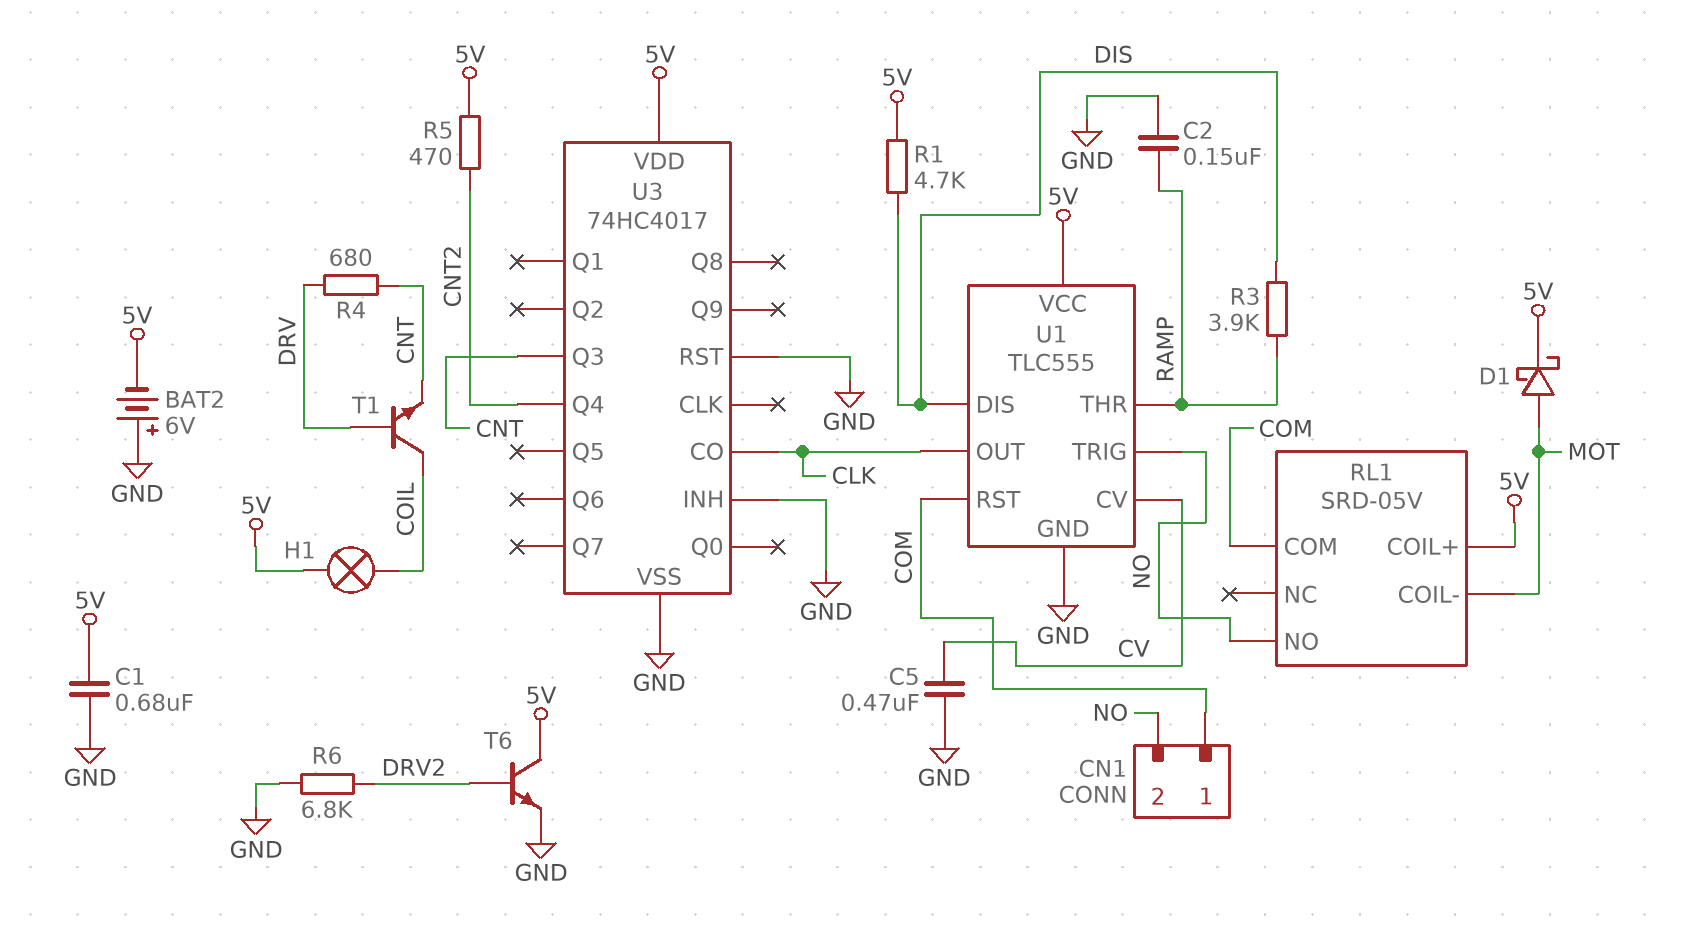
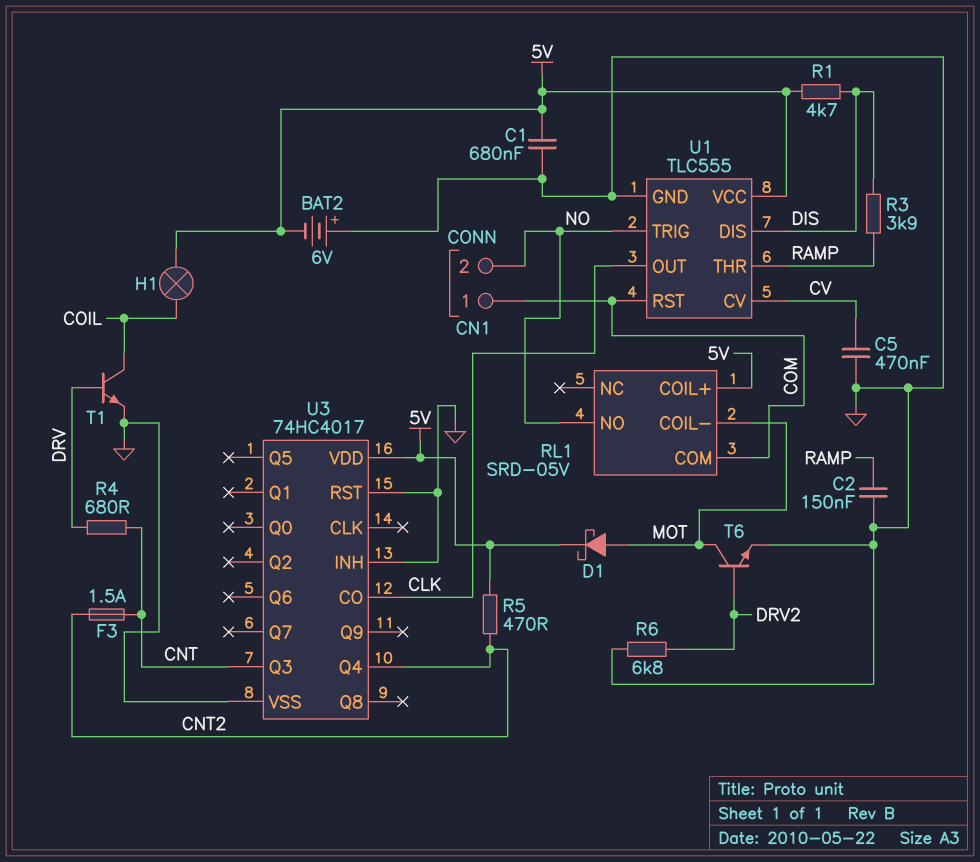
F3: none -> 1.5A (CNT, CNT2)
T1: NPN (B DRV, C COIL, E CNT) -> NPN (B DRV, C COIL, E GND)
T6: NPN (B DRV2, C 5V, E GND) -> NPN (B DRV2, C MOT, E GND)

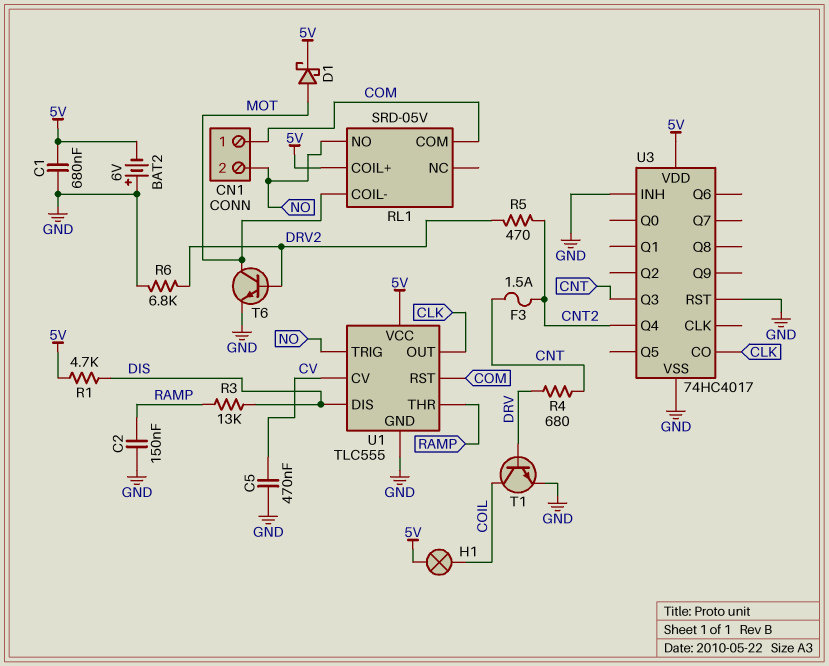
R3: 3.9k (DIS, RAMP) -> 13k (DIS, RAMP)
R5: 470 (5V, CNT2) -> 470 (CNT2, DRV2)

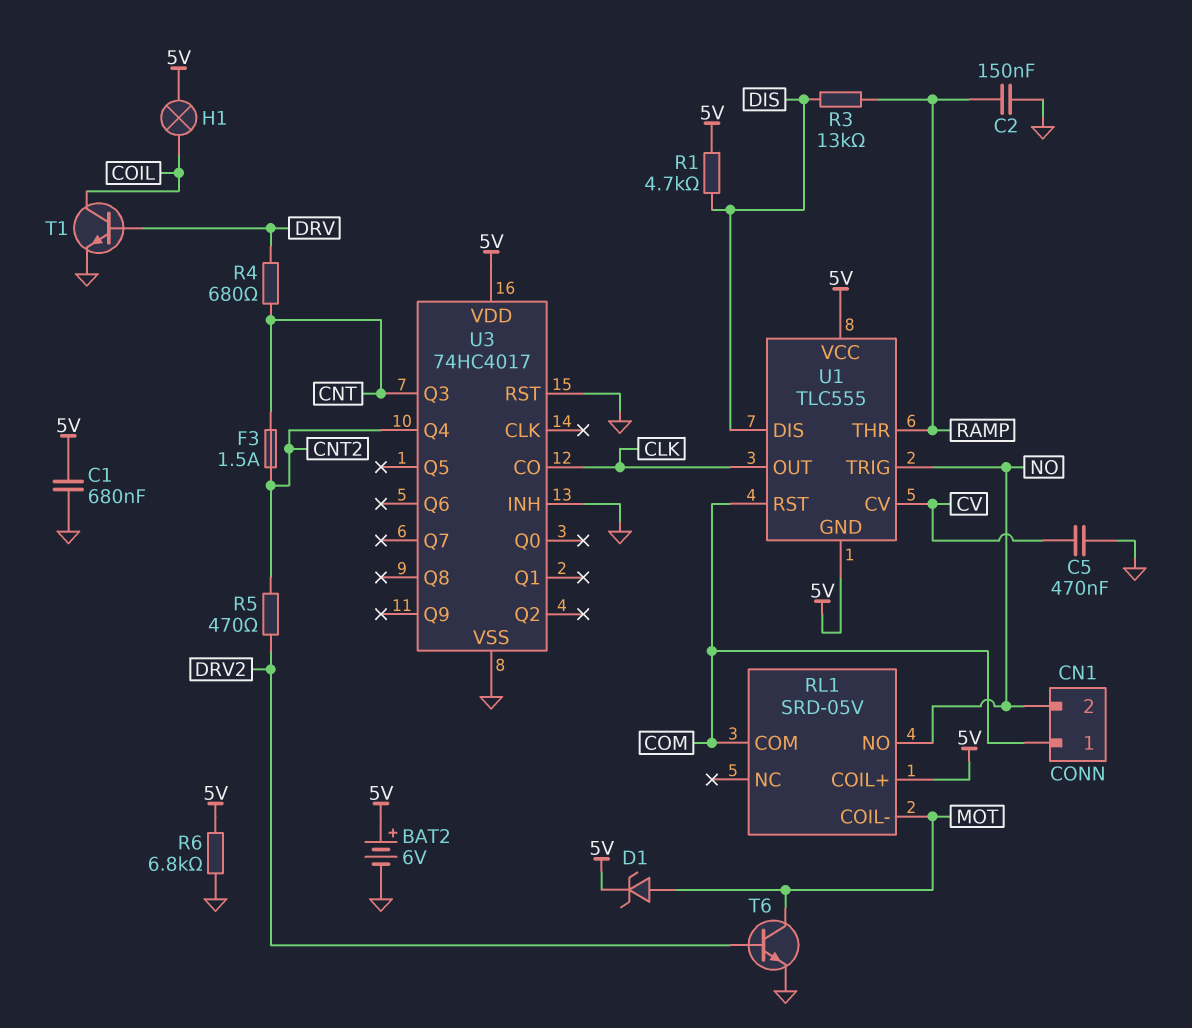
BAT2: 6V (plus GND, minus 5V) -> 6V (plus 5V, minus GND)
D1: schottky (A MOT, K 5V) -> zener (A MOT, K 5V)
R6: 6.8k (DRV2, GND) -> 6.8k (5V, GND)
U1 pin GND: GND -> 5V

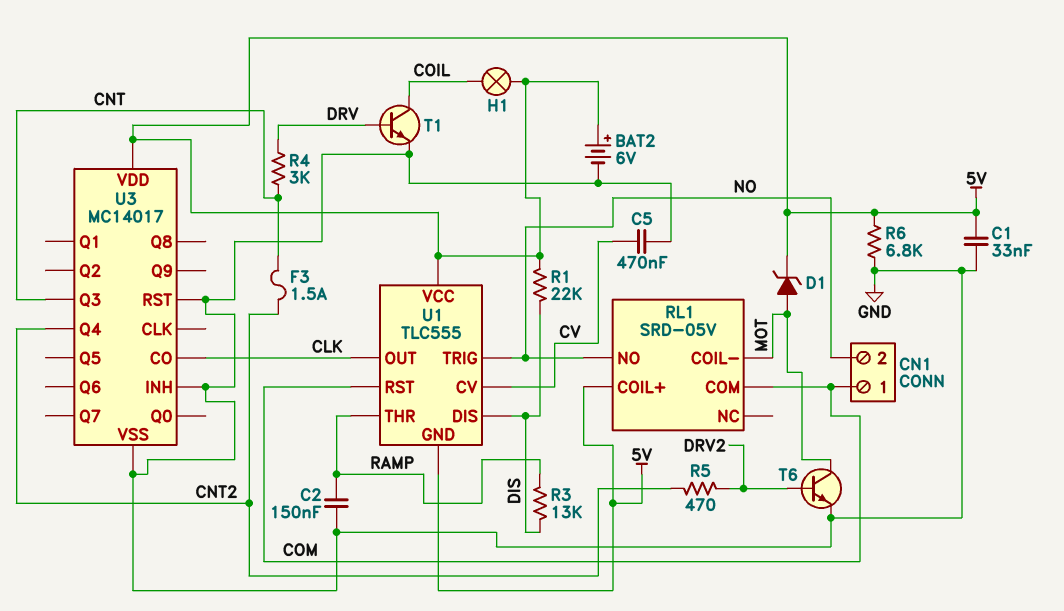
C1: 680nF (5V, GND) -> 33nF (5V, GND)
R1: 4.7k (5V, DIS) -> 22k (5V, DIS)
R4: 680 (CNT, DRV) -> 3k (CNT, DRV)
U3: 74HC4017 -> MC14017

